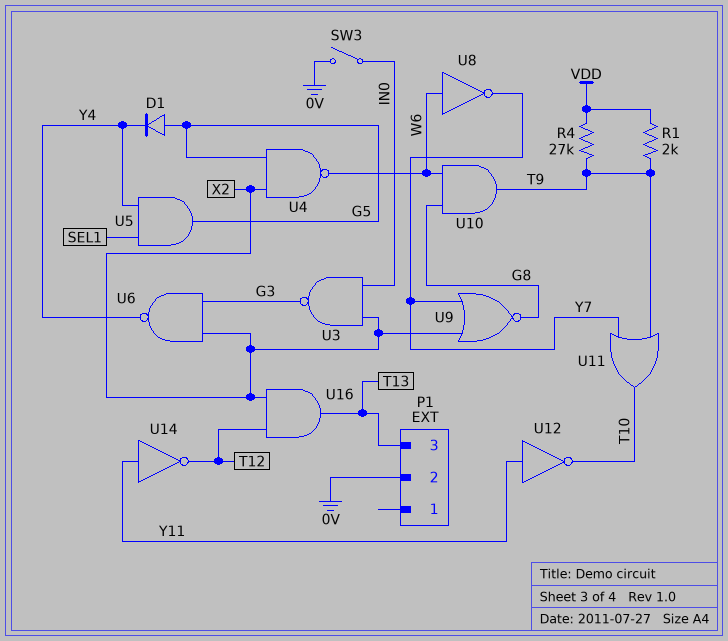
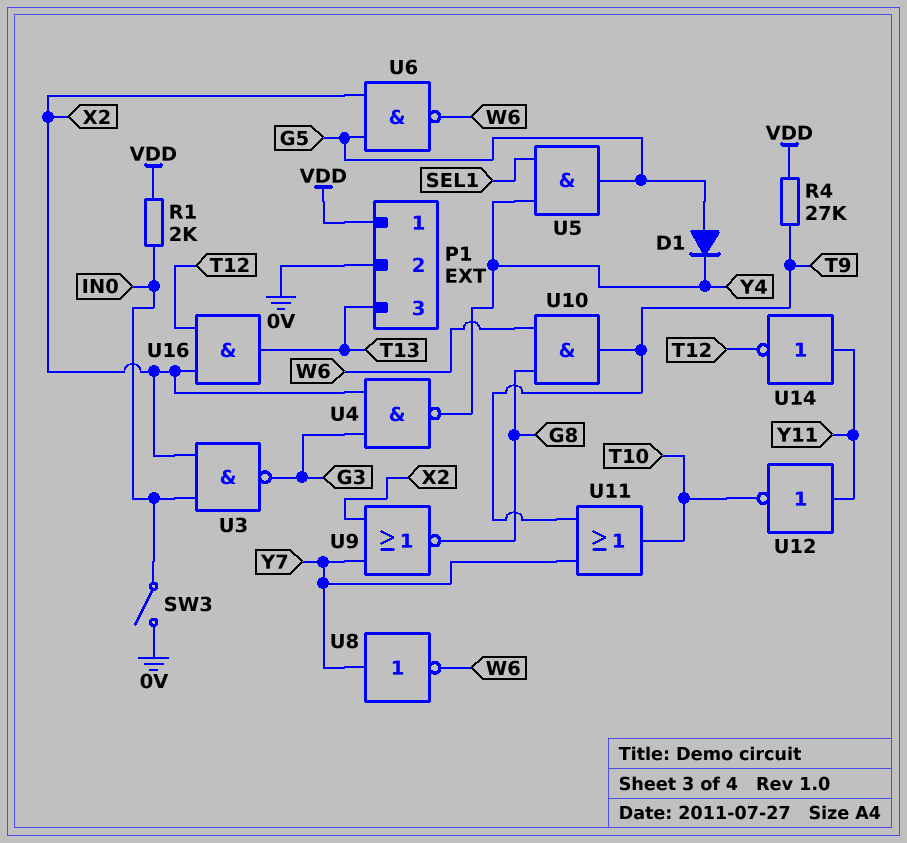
P1 pin 1: none -> VDD
R1: 2k (T9, VDD) -> 2k (IN0, VDD)
U4: NAND (in G5, in X2, out W6) -> NAND (in G3, in X2, out Y4)
U6: NAND (in G3, in X2, out Y4) -> NAND (in G5, in X2, out W6)
U8: NOT (in W6, out Y7) -> NOT (in Y7, out W6)

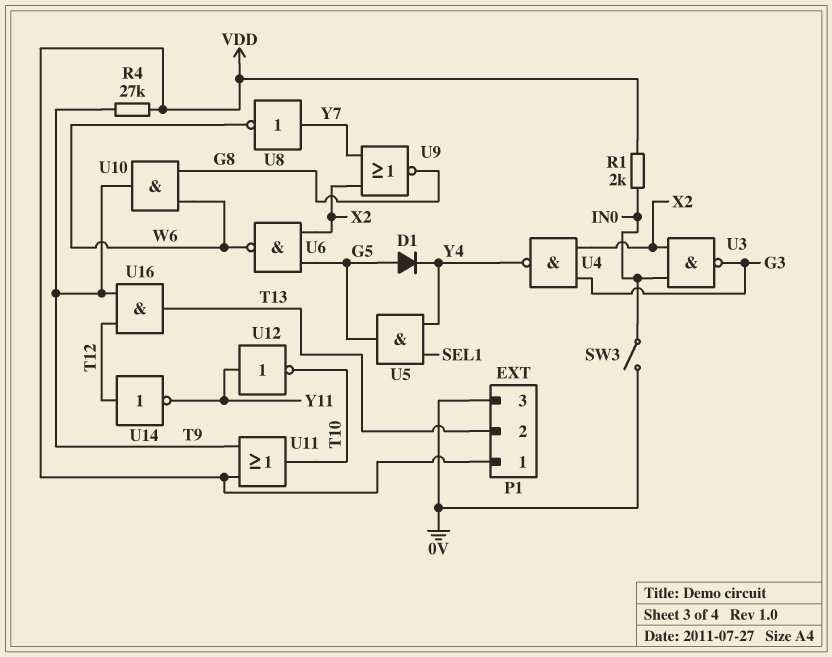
P1 pin 2: 0V -> T13
P1 pin 3: T13 -> 0V
U11: OR (in T9, in Y7, out T10) -> OR (in T9, in VDD, out T10)
U14: NOT (in Y11, out T12) -> NOT (in T12, out Y11)
U16: AND (in T12, in X2, out T13) -> AND (in T9, in T12, out T13)

